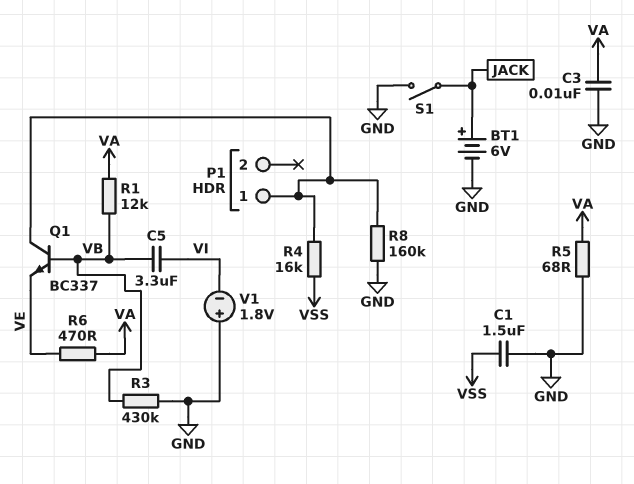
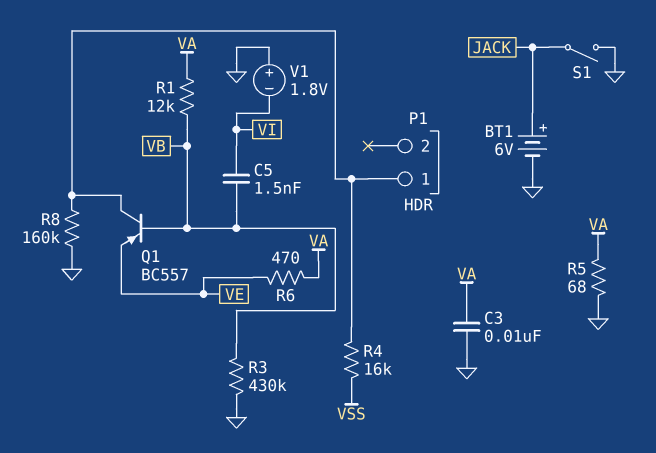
C1: 1.5uF (GND, VSS) -> none
C5: 3.3uF (VB, VI) -> 1.5nF (VB, VI)
Q1: NPN BC337 (B VB, C P1/1, E VE) -> PNP BC557 (B VB, C P1/1, E VE)

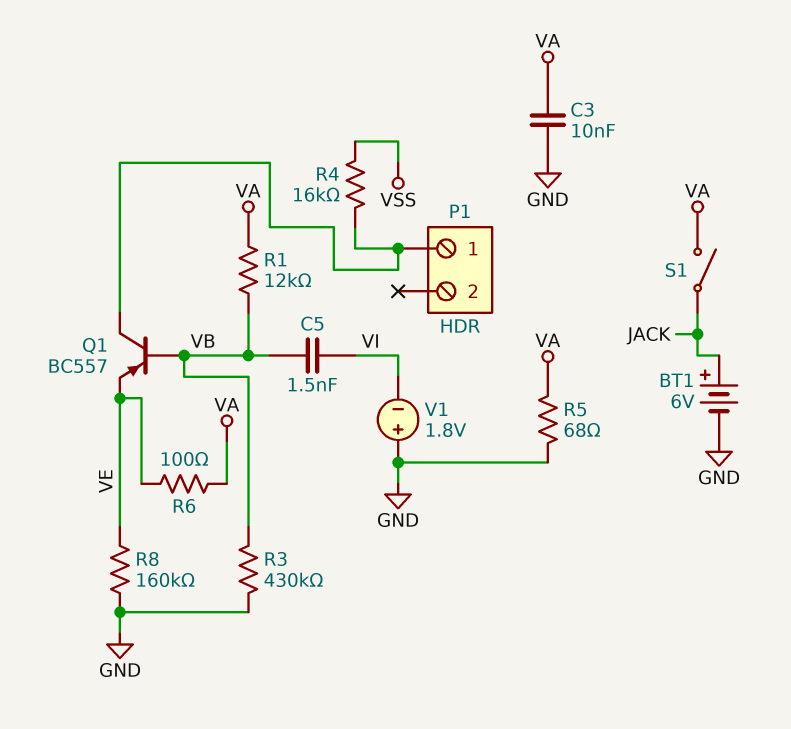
R6: 470 (VA, VE) -> 100 (VA, VE)
R8: 160k (GND, P1/1) -> 160k (GND, VE)
S1: switch (GND, JACK) -> switch (JACK, VA)

